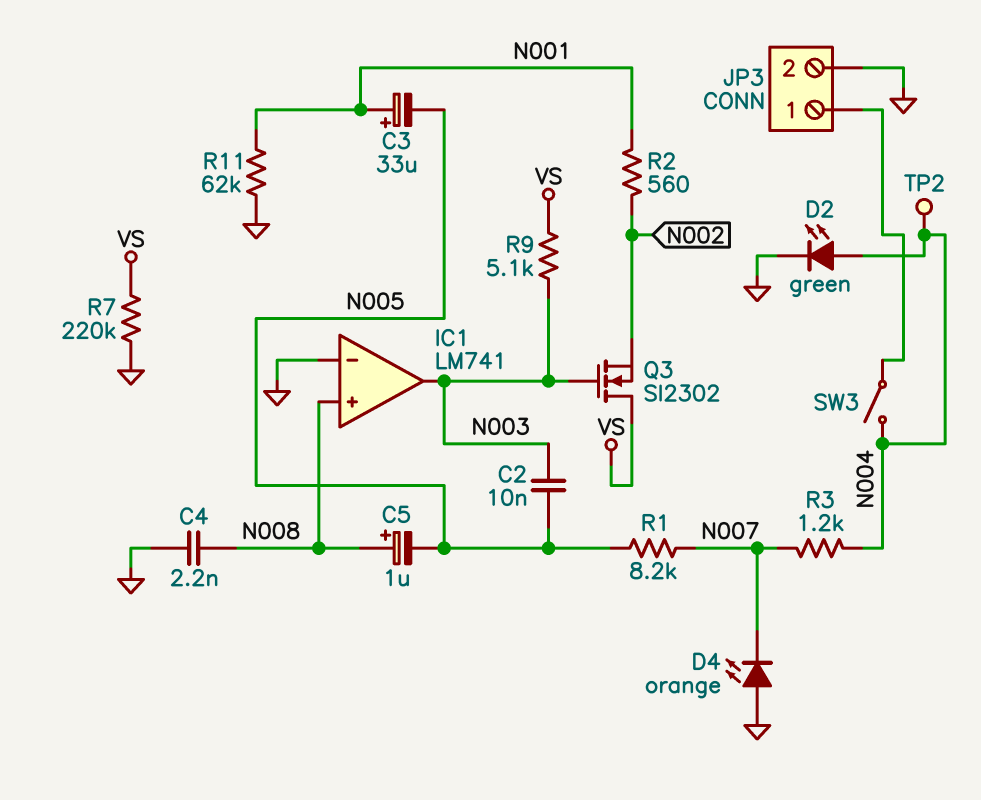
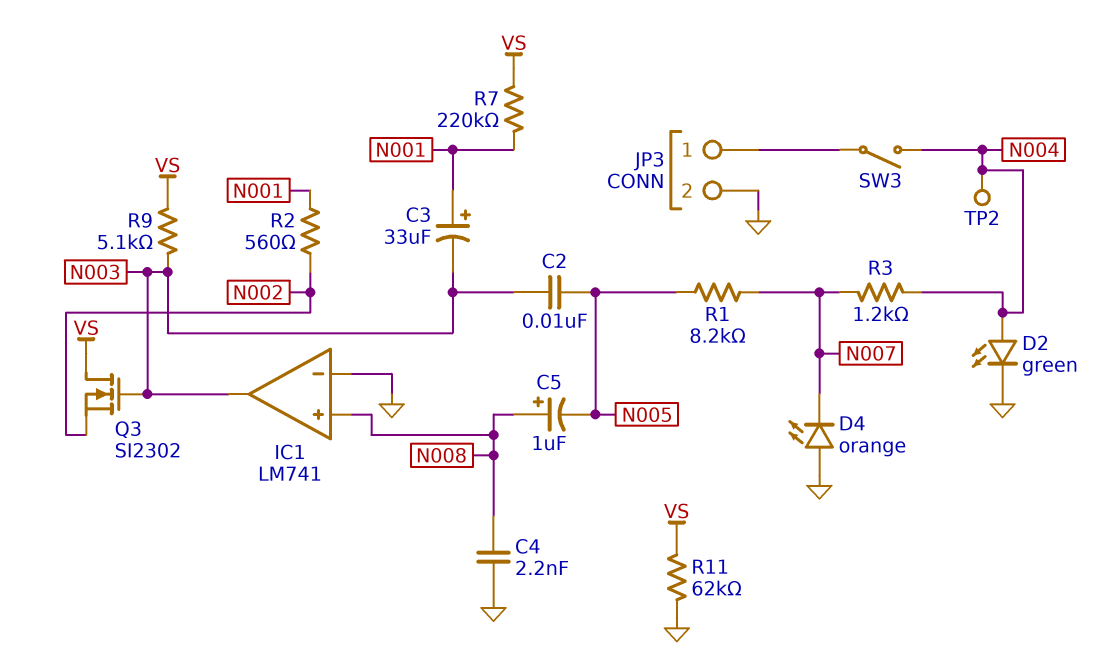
C3: 33uF (plus N001, minus N005) -> 33uF (plus N001, minus N003)
R7: 220k (GND, VS) -> 220k (N001, VS)
R11: 62k (GND, N001) -> 62k (GND, VS)

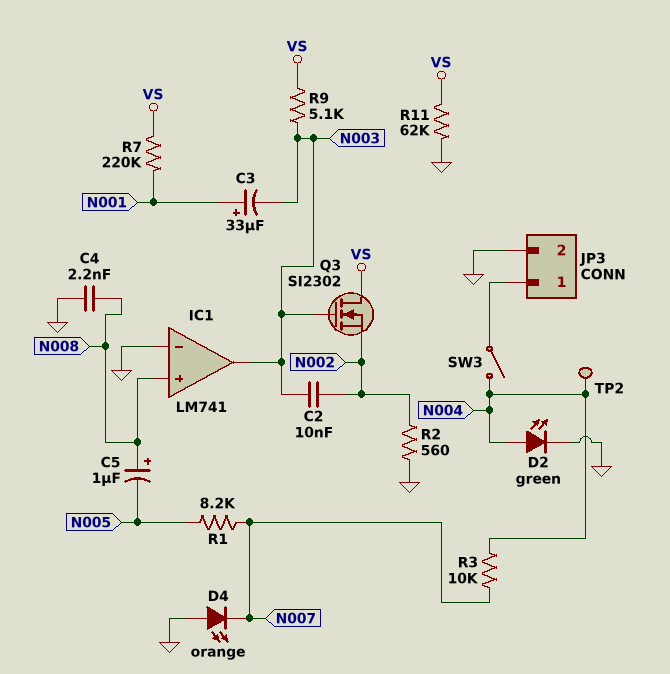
C2: 10nF (N003, N005) -> 10nF (N002, N003)
R2: 560 (N001, N002) -> 560 (GND, N002)
R3: 1.2k (N004, N007) -> 10k (N004, N007)

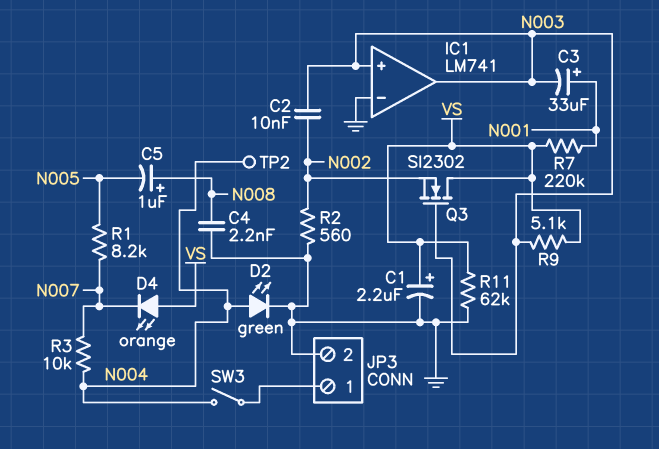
C1: none -> 2.2uF (plus VS, minus GND)
D4: LED orange (A GND, K N007) -> LED orange (A VS, K N007)
IC1 pin in+: N008 -> N003

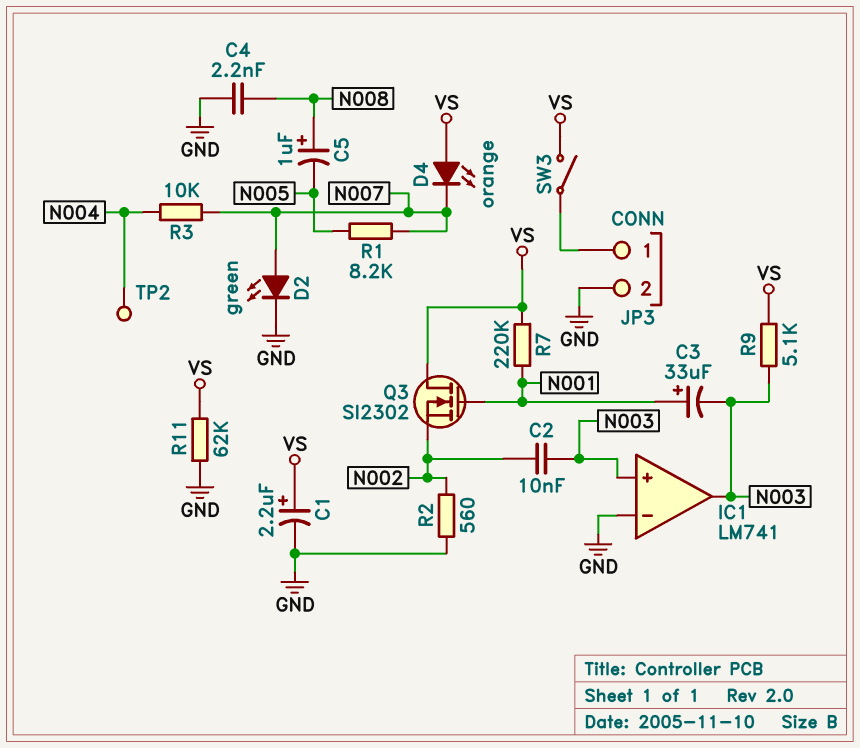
D2: LED green (A N004, K GND) -> LED green (A N007, K GND)
Q3: NMOS SI2302 (G N003, D VS, S N002) -> NMOS SI2302 (G N001, D VS, S N002)
SW3: switch (JP3/1, N004) -> switch (JP3/1, VS)

